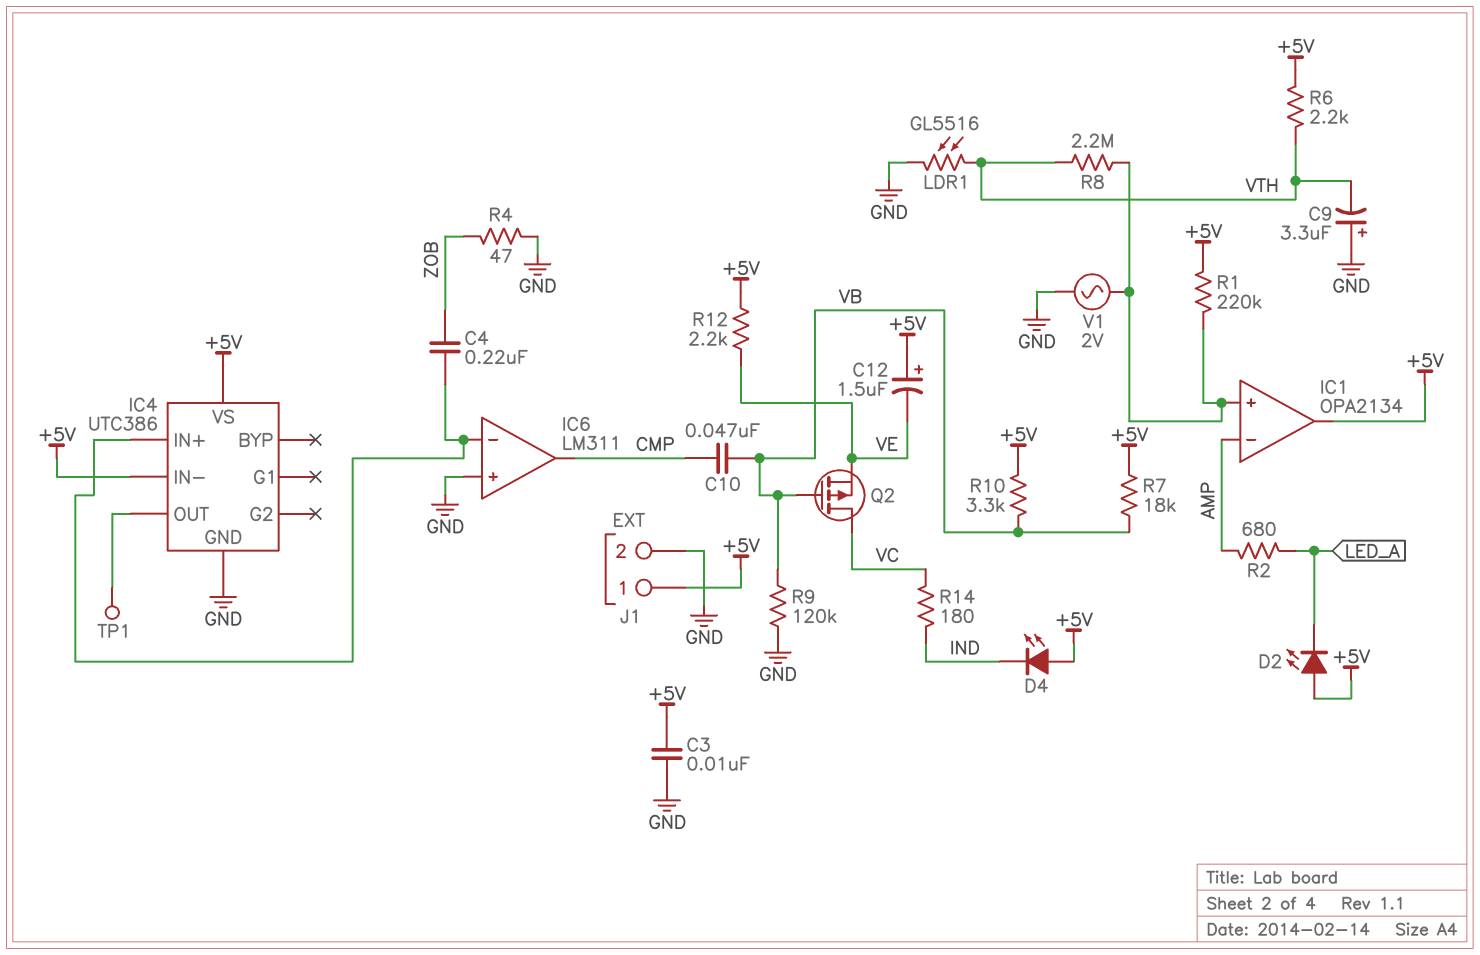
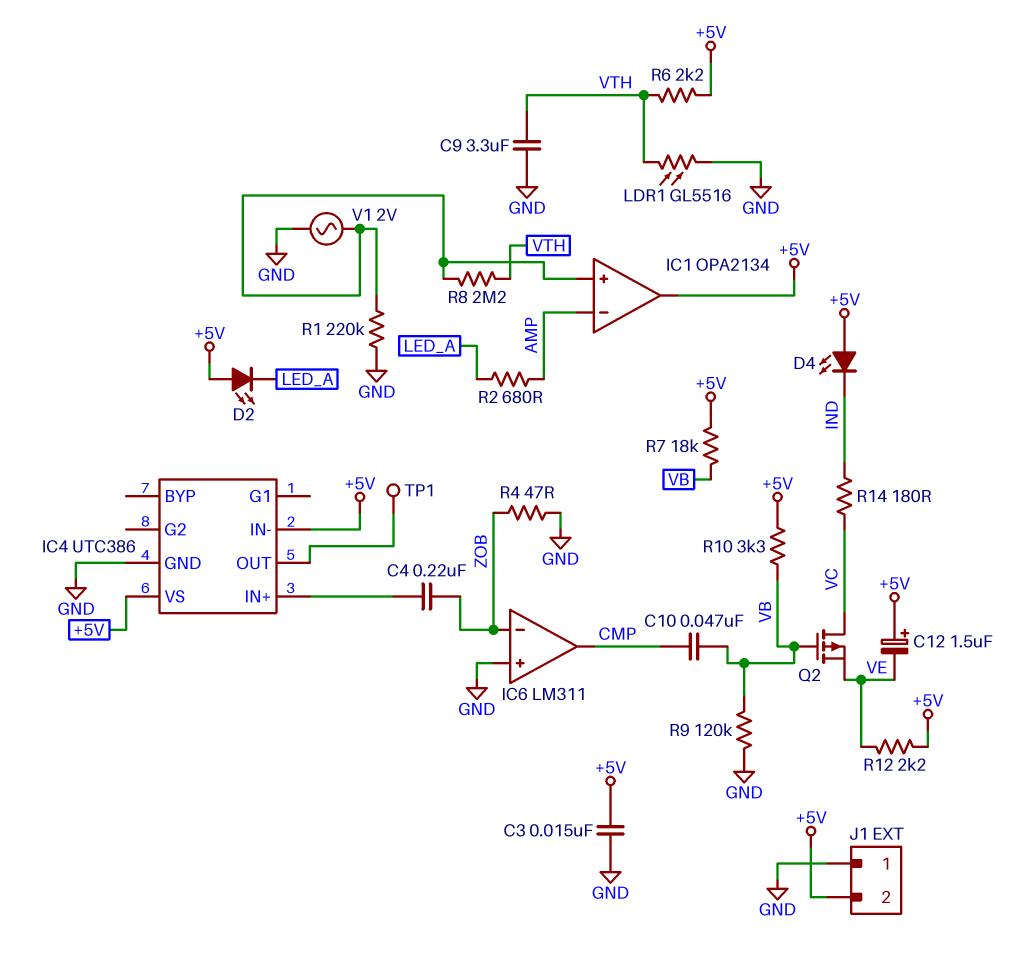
C3: 10nF (+5V, GND) -> 15nF (+5V, GND)
C9: 3.3uF (plus GND, minus VTH) -> 3.3uF (GND, VTH)
IC6 pin in-: IC4/IN+ -> ZOB
J1 pin 1: +5V -> GND
J1 pin 2: GND -> +5V
R1: 220k (+5V, IC1/in+) -> 220k (GND, IC1/in+)

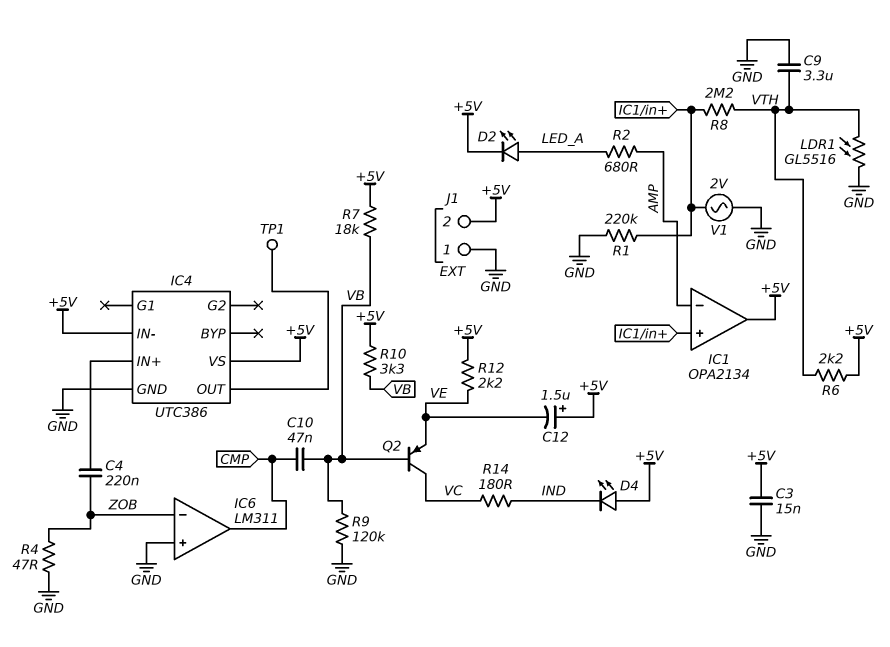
D2: LED (A +5V, K LED_A) -> LED (A LED_A, K +5V)
Q2: PMOS (G VB, D VC, S VE) -> PNP (B VB, C VC, E VE)

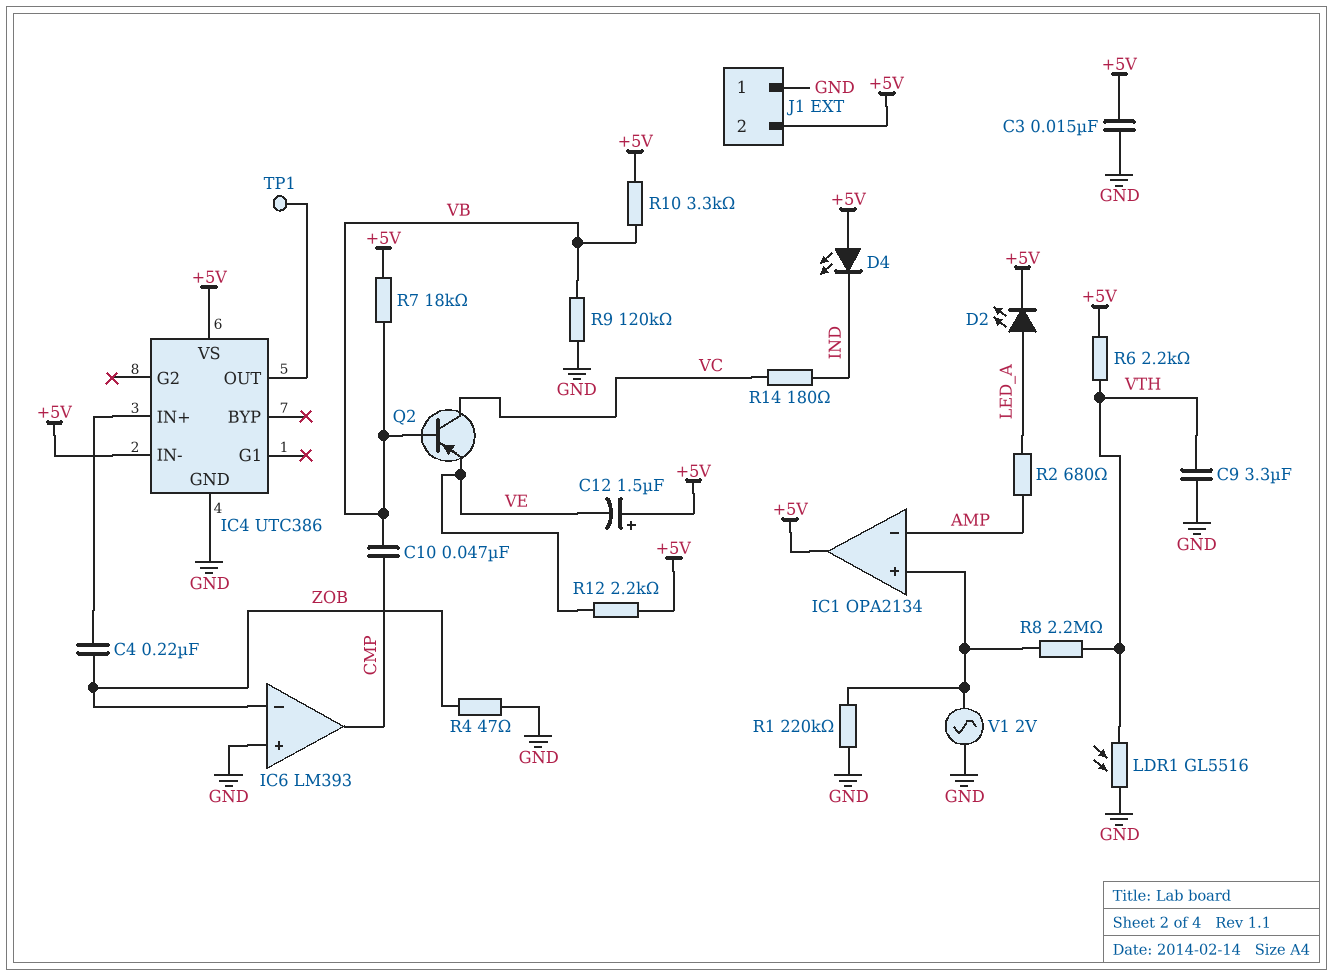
IC6: LM311 -> LM393

